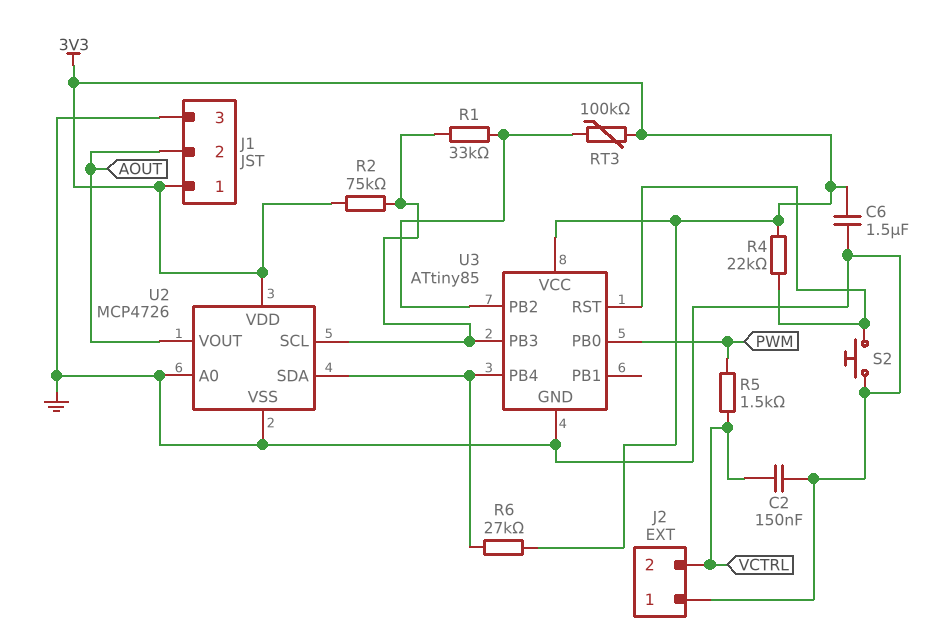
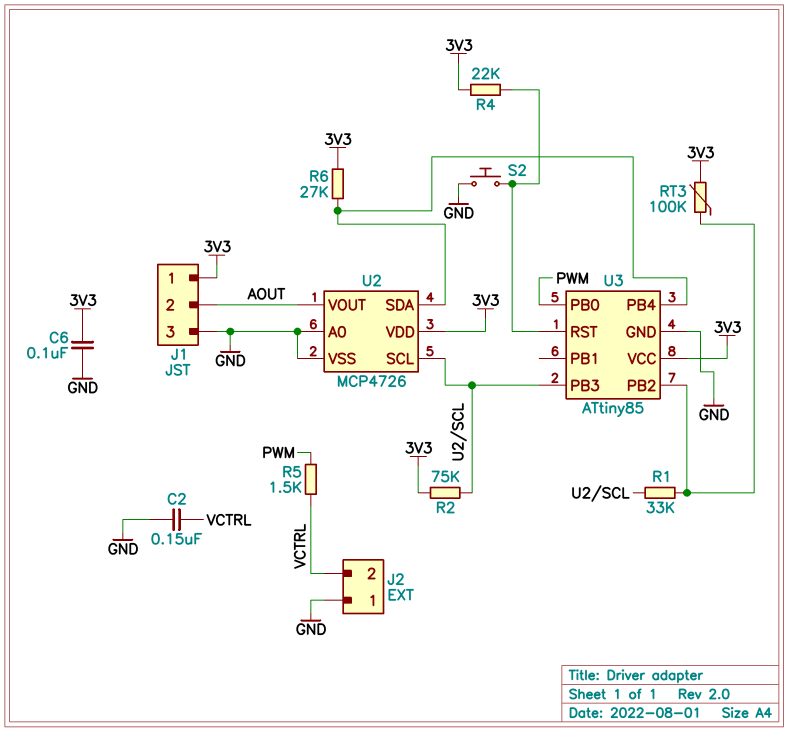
C6: 1.5uF (3V3, GND) -> 100nF (3V3, GND)

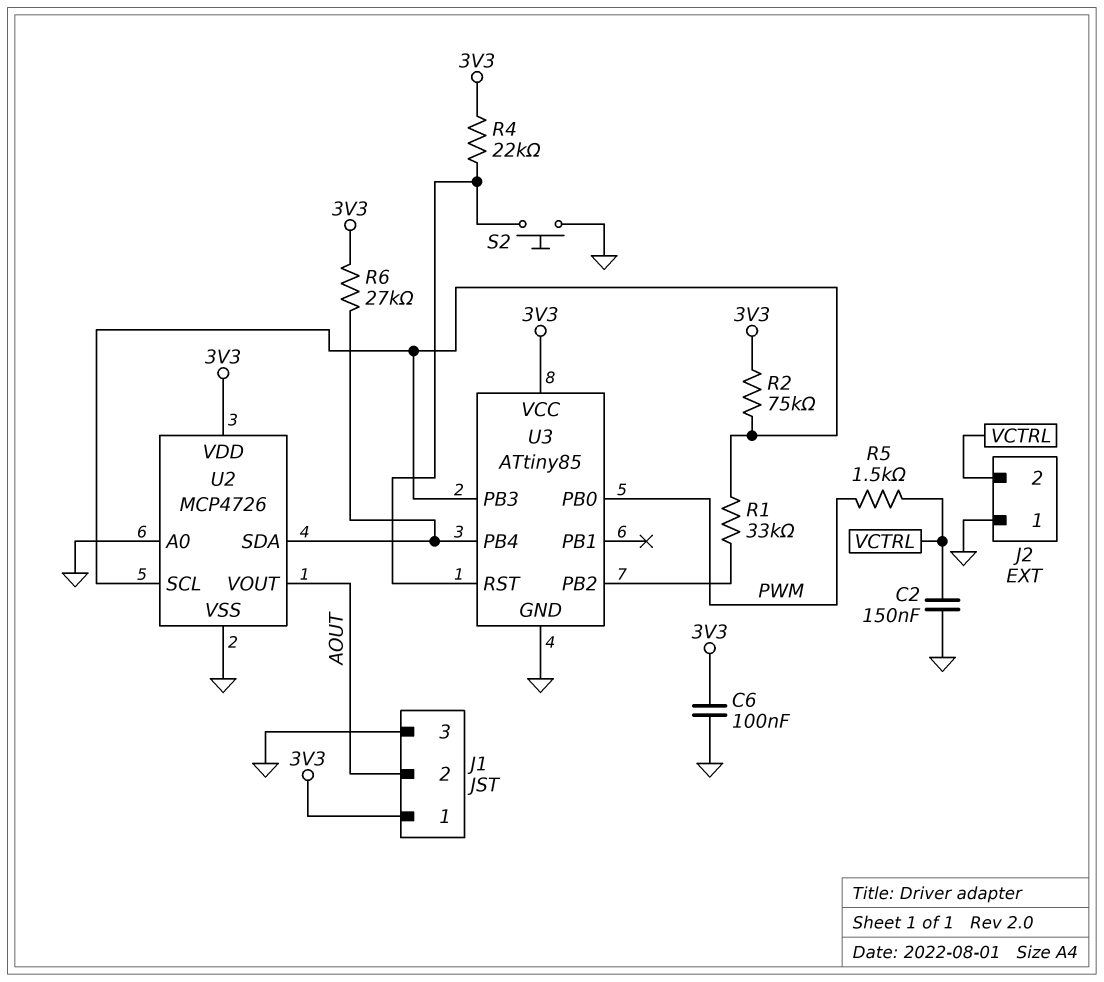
RT3: 100k (3V3, U3/PB2) -> none

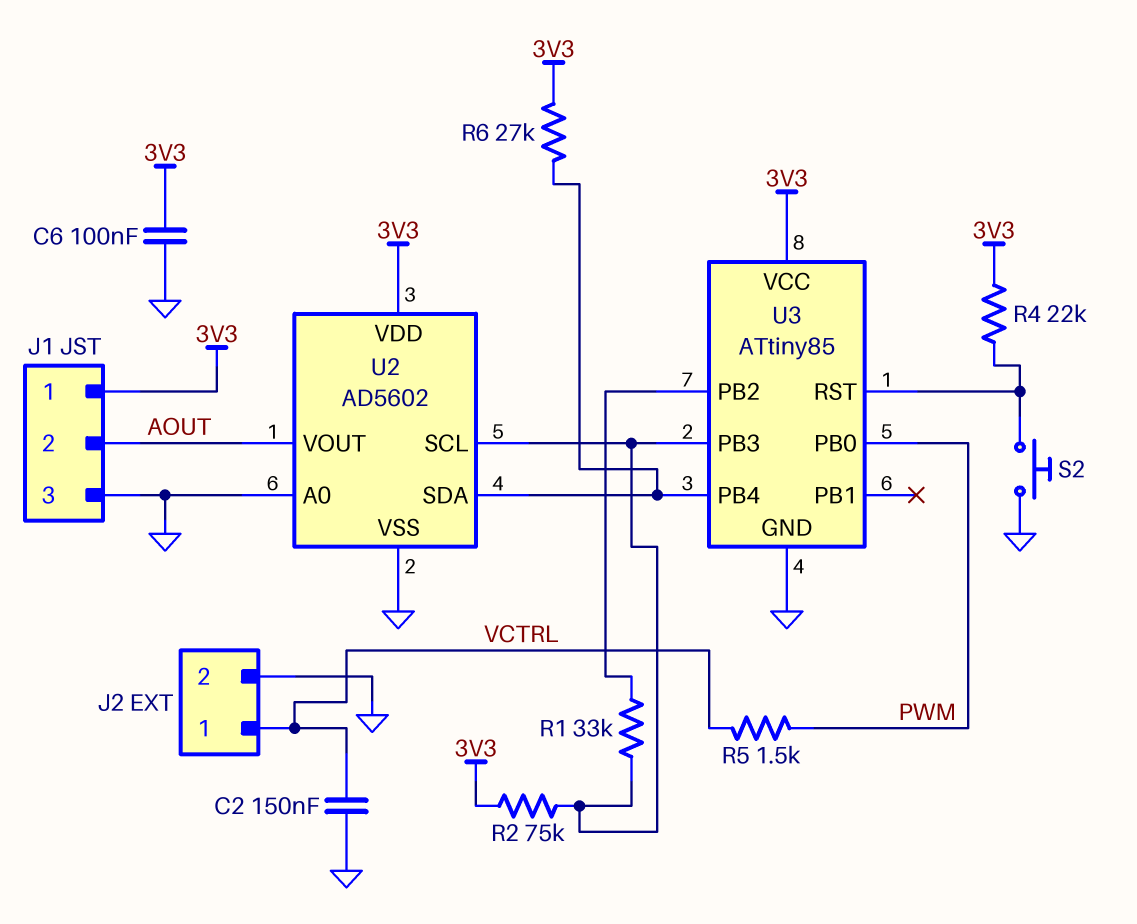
J2 pin 1: GND -> VCTRL
J2 pin 2: VCTRL -> GND
U2: MCP4726 -> AD5602

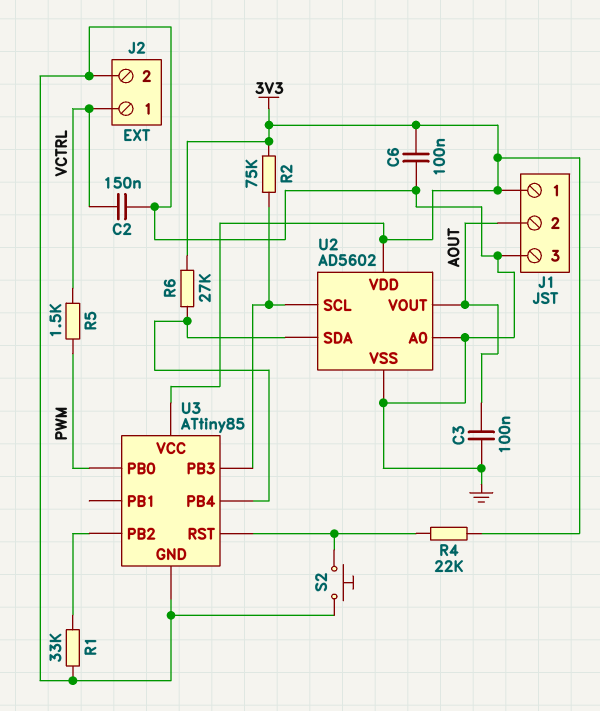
C3: none -> 100nF (AOUT, GND)
R1: 33k (U2/SCL, U3/PB2) -> 33k (GND, U3/PB2)

